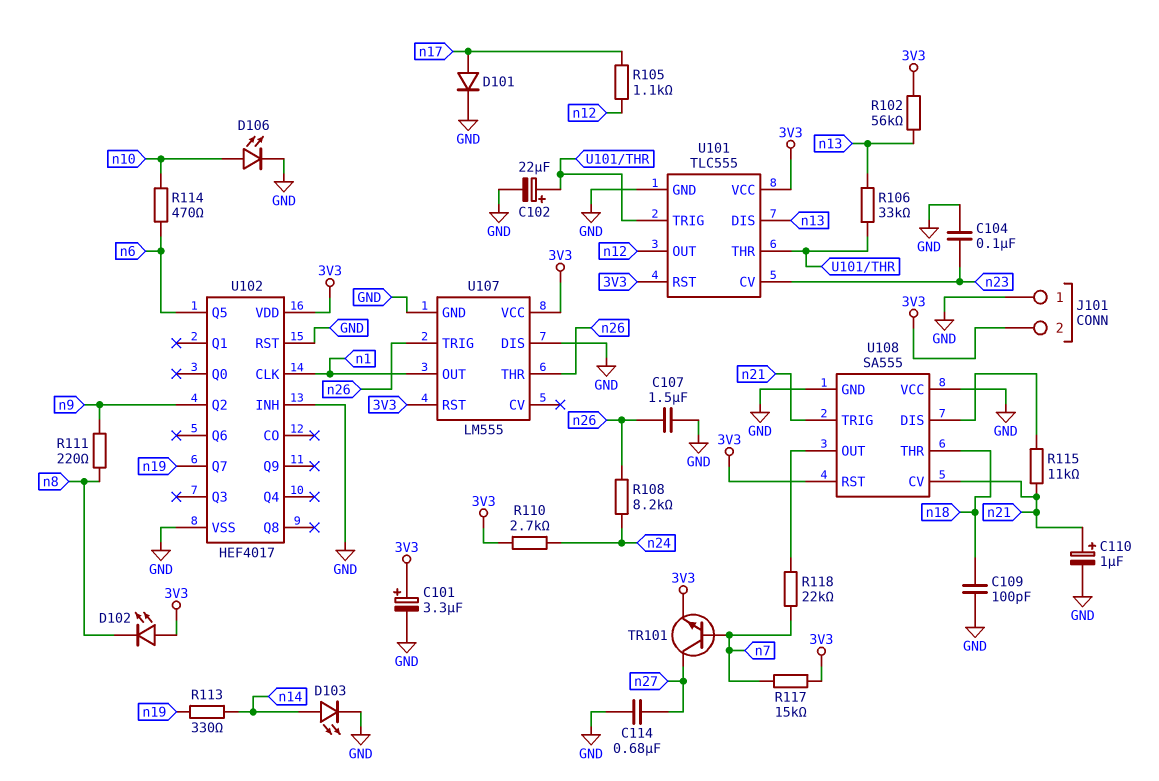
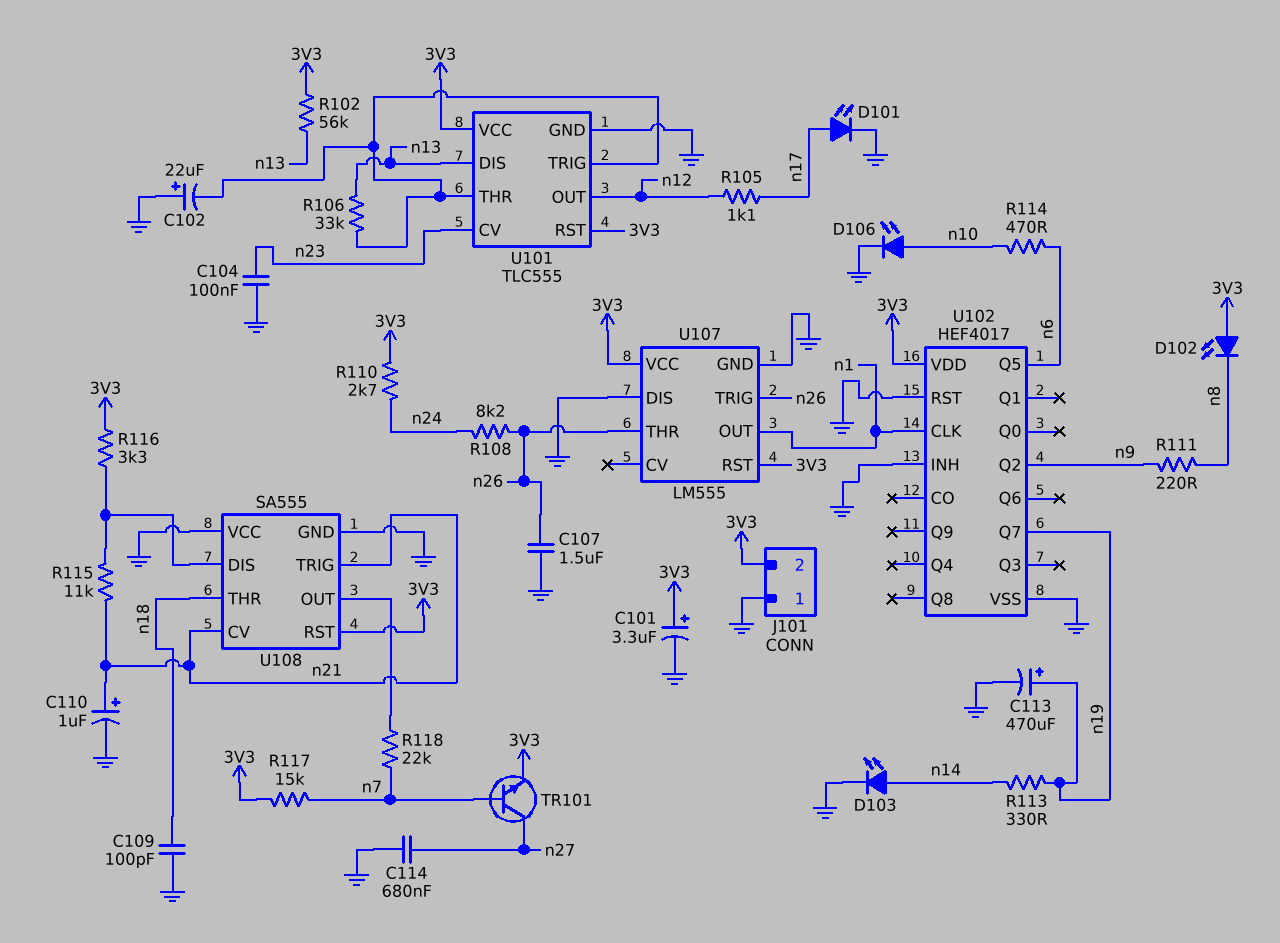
C102: 22uF (plus U101/THR, minus GND) -> 22uF (plus GND, minus U101/THR)
C113: none -> 470uF (plus n19, minus GND)
D101: diode (A n17, K GND) -> LED (A n17, K GND)
R116: none -> 3.3k (3V3, U108/DIS)

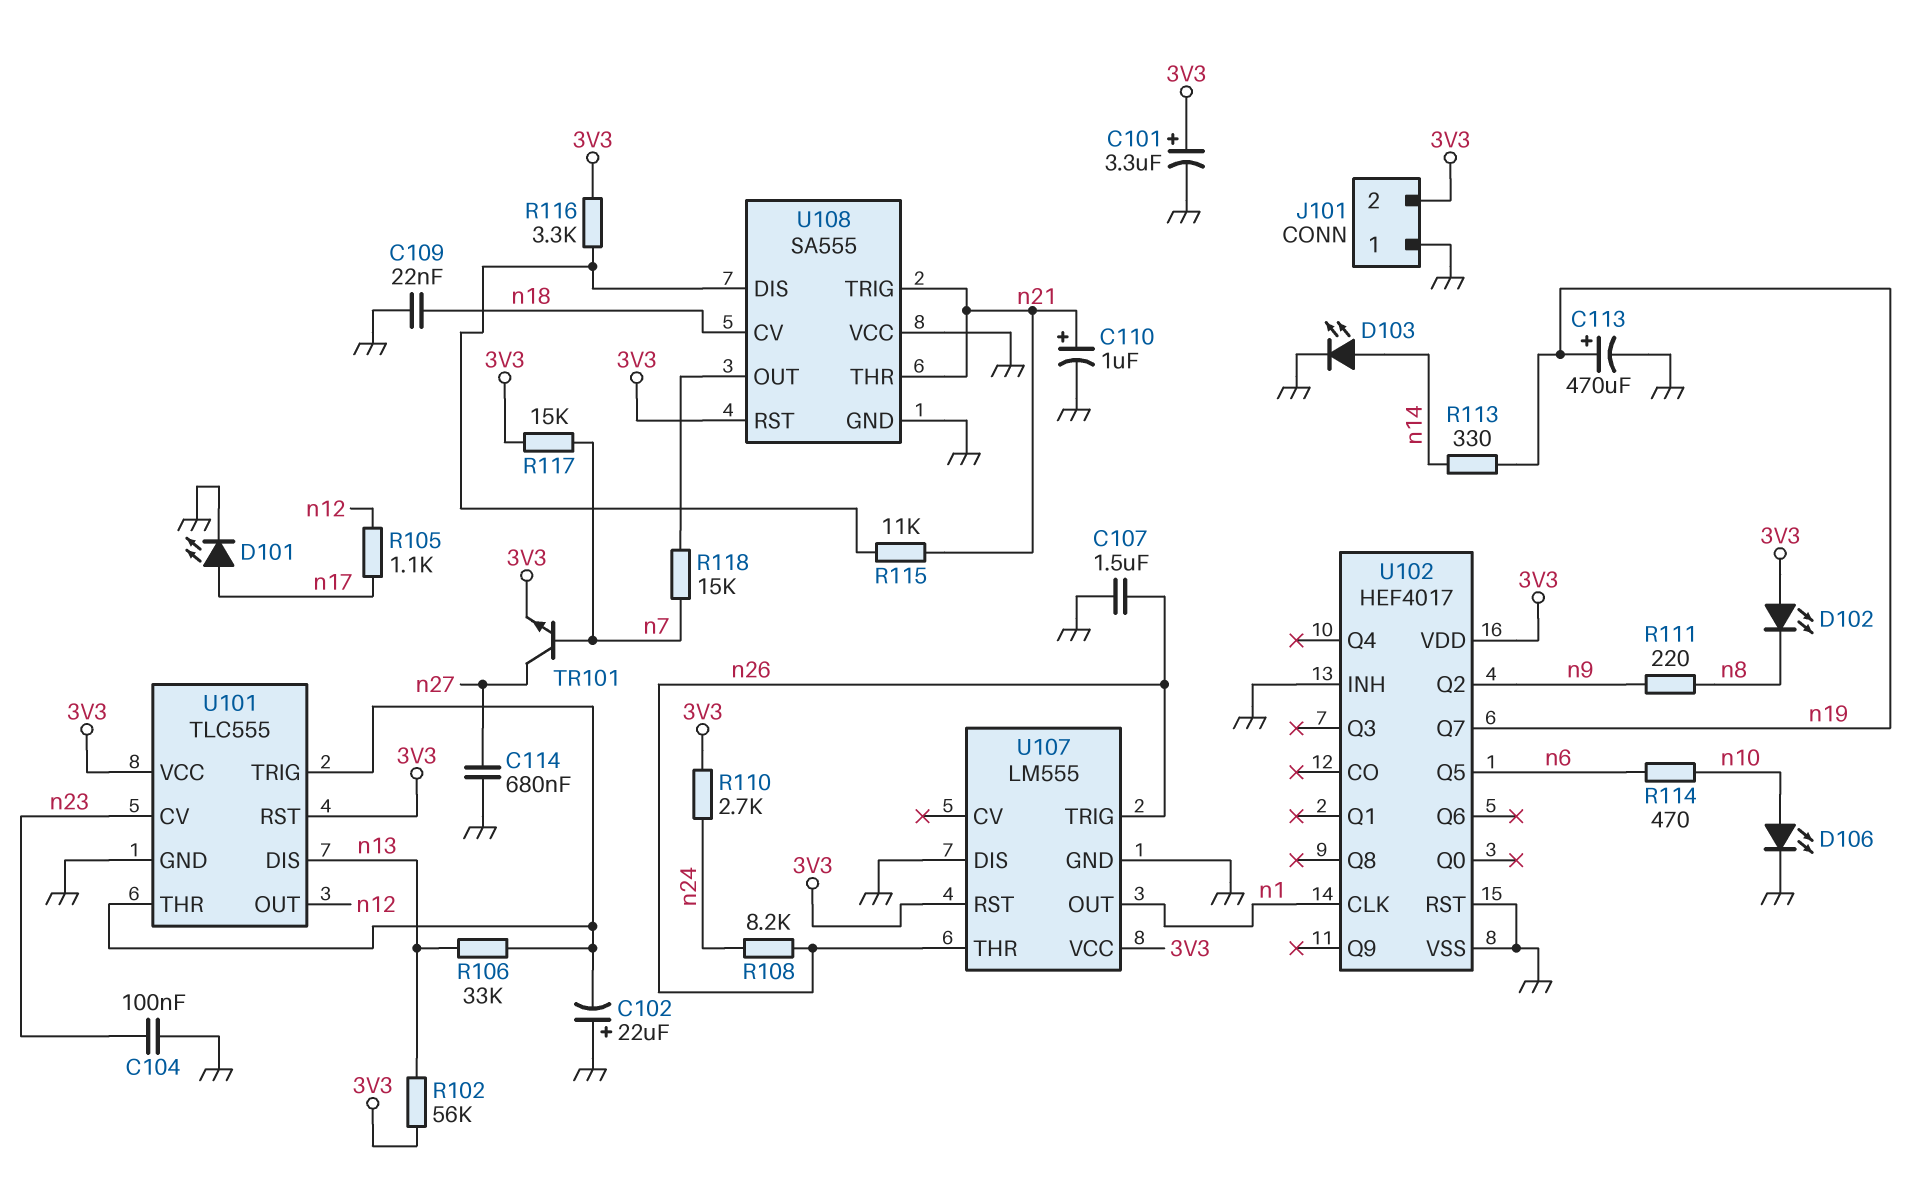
C109: 100pF (GND, n18) -> 22nF (GND, n18)
R118: 22k (U108/OUT, n7) -> 15k (U108/OUT, n7)
U108 pin CV: n21 -> n18
U108 pin THR: n18 -> n21

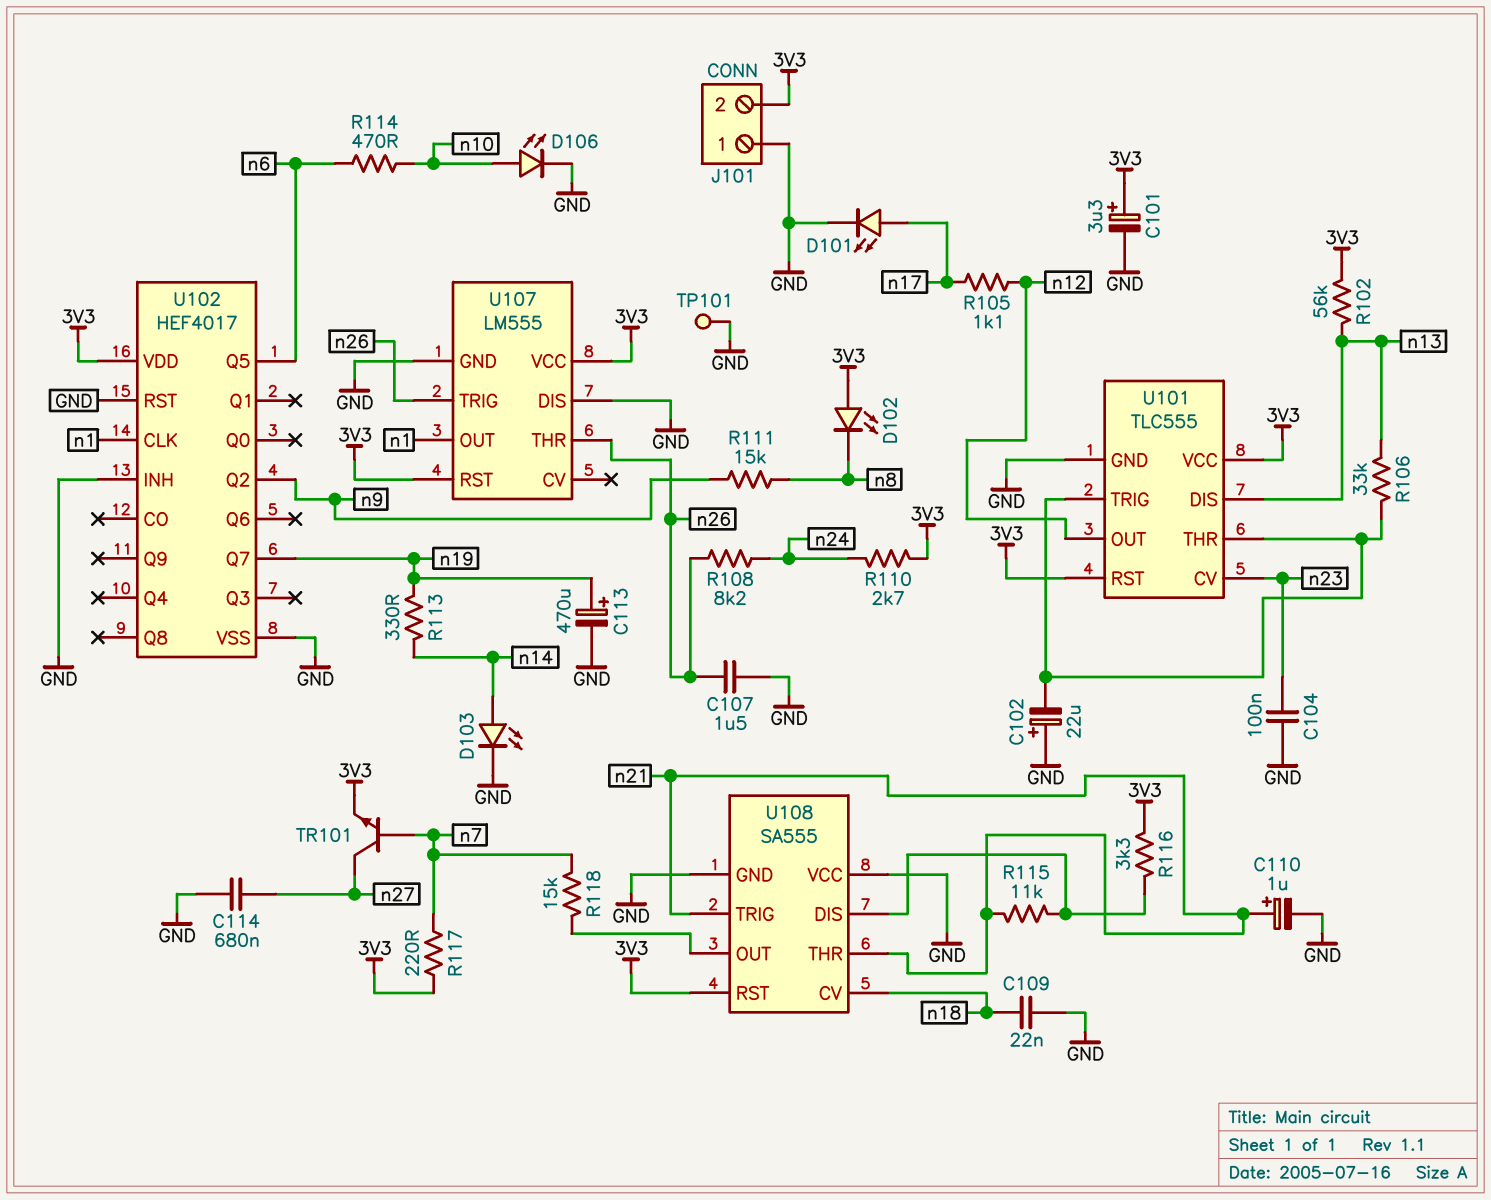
R111: 220 (n8, n9) -> 15k (n8, n9)
R117: 15k (3V3, n7) -> 220 (3V3, n7)
TP101: none -> test point (GND)

